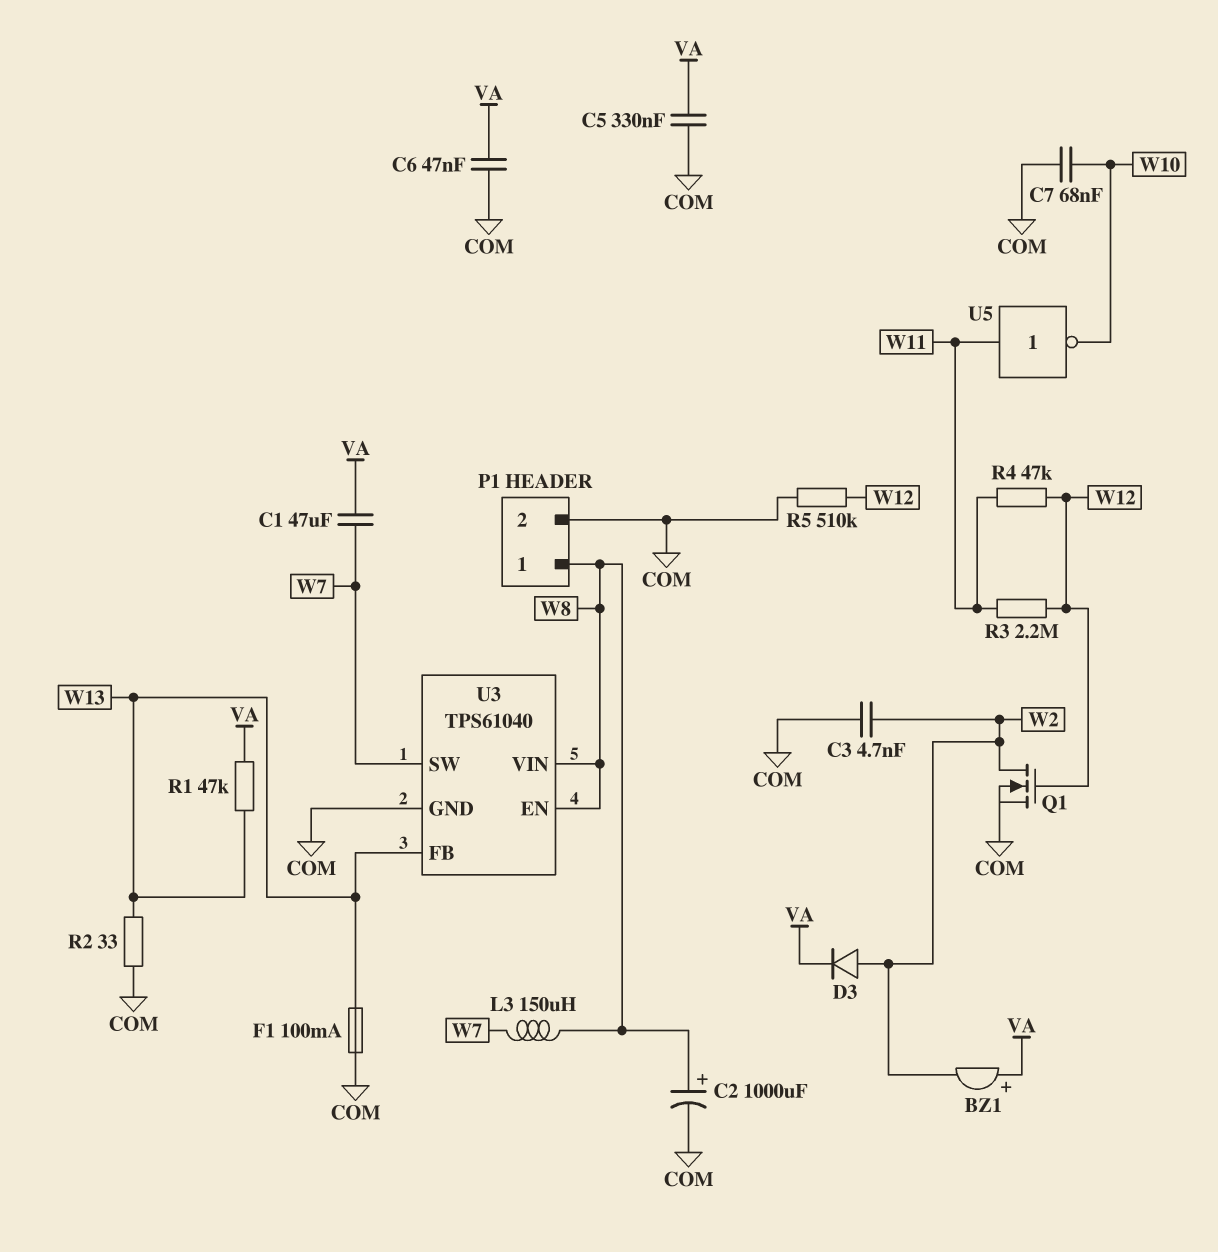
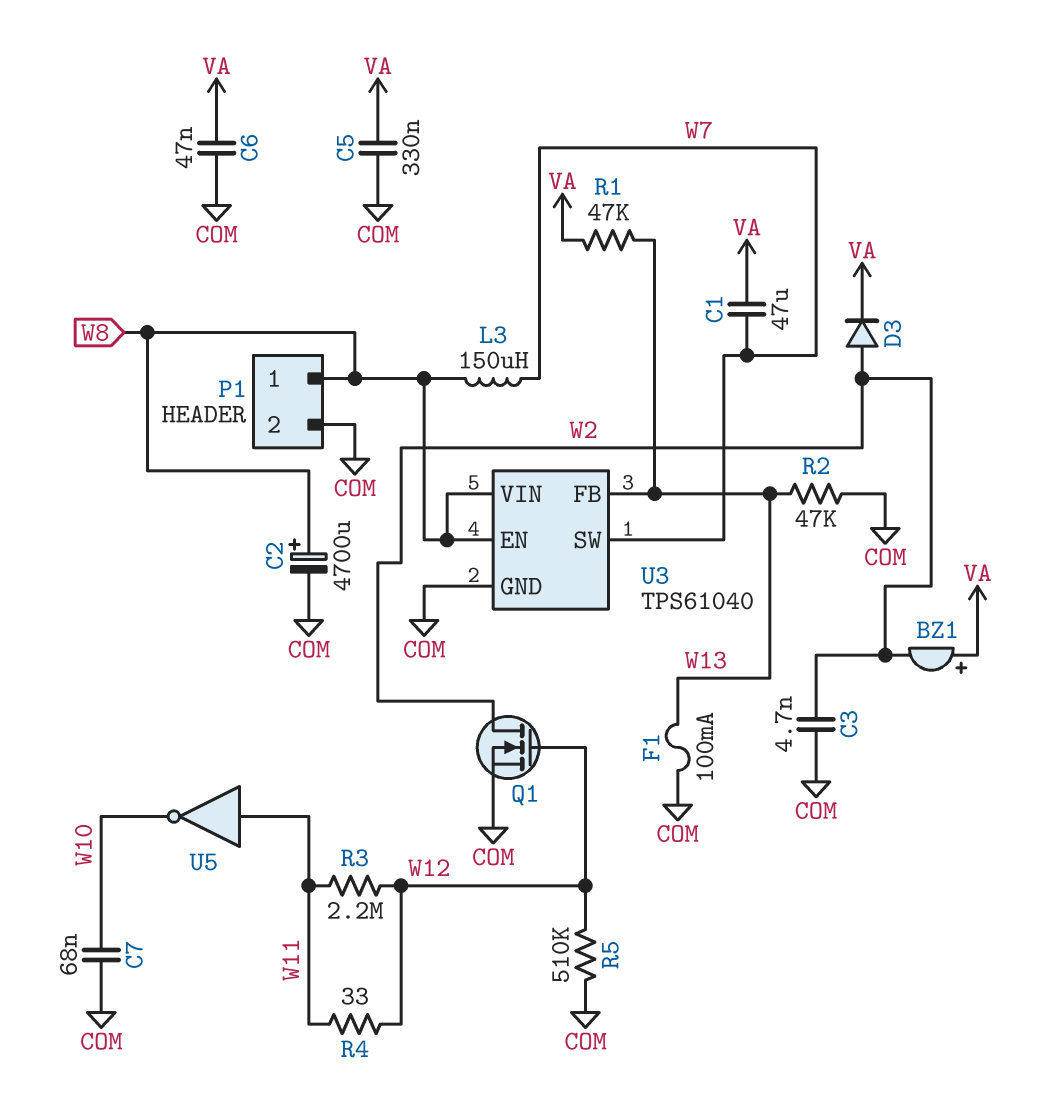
C2: 1000uF (plus W8, minus COM) -> 4700uF (plus W8, minus COM)
R2: 33 (COM, W13) -> 47k (COM, W13)
R4: 47k (W11, W12) -> 33 (W11, W12)

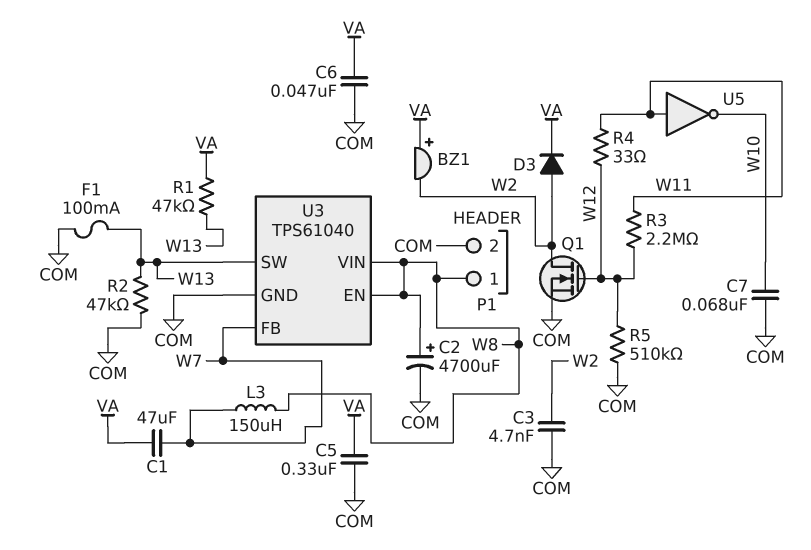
U3 pin FB: W13 -> W7
U3 pin SW: W7 -> W13

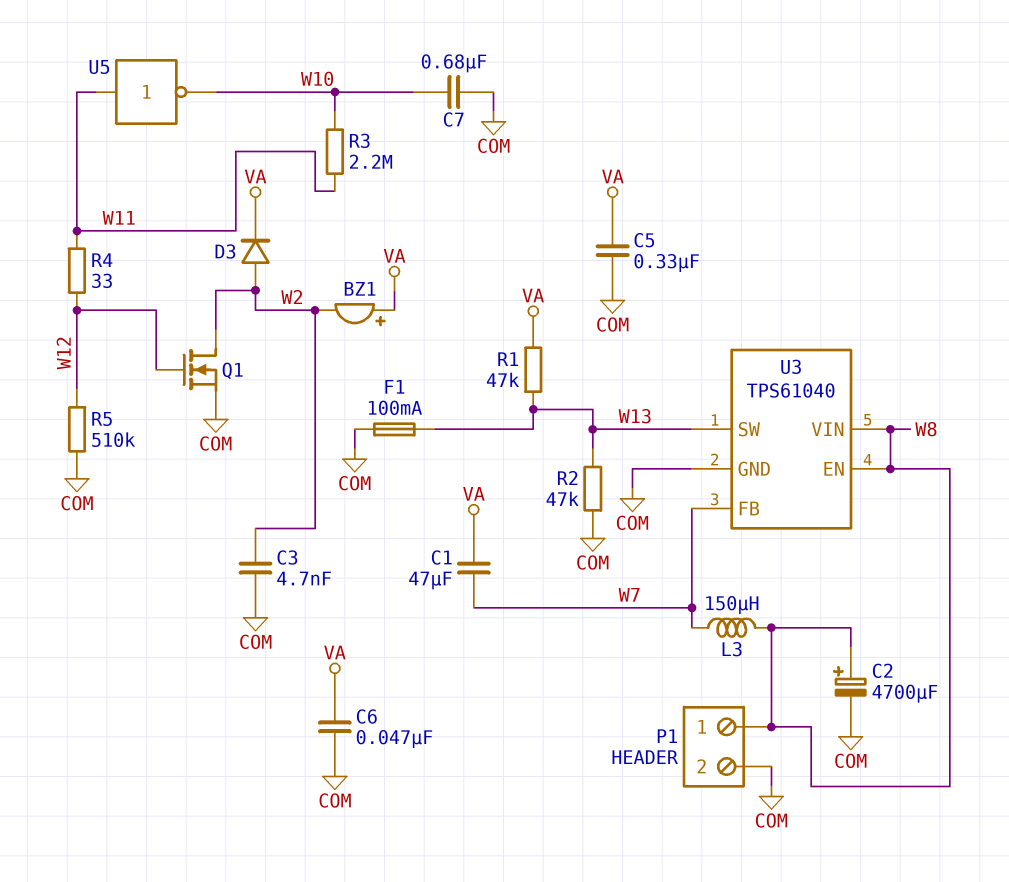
C7: 68nF (COM, W10) -> 680nF (COM, W10)
R3: 2.2M (W11, W12) -> 2.2M (W10, W11)

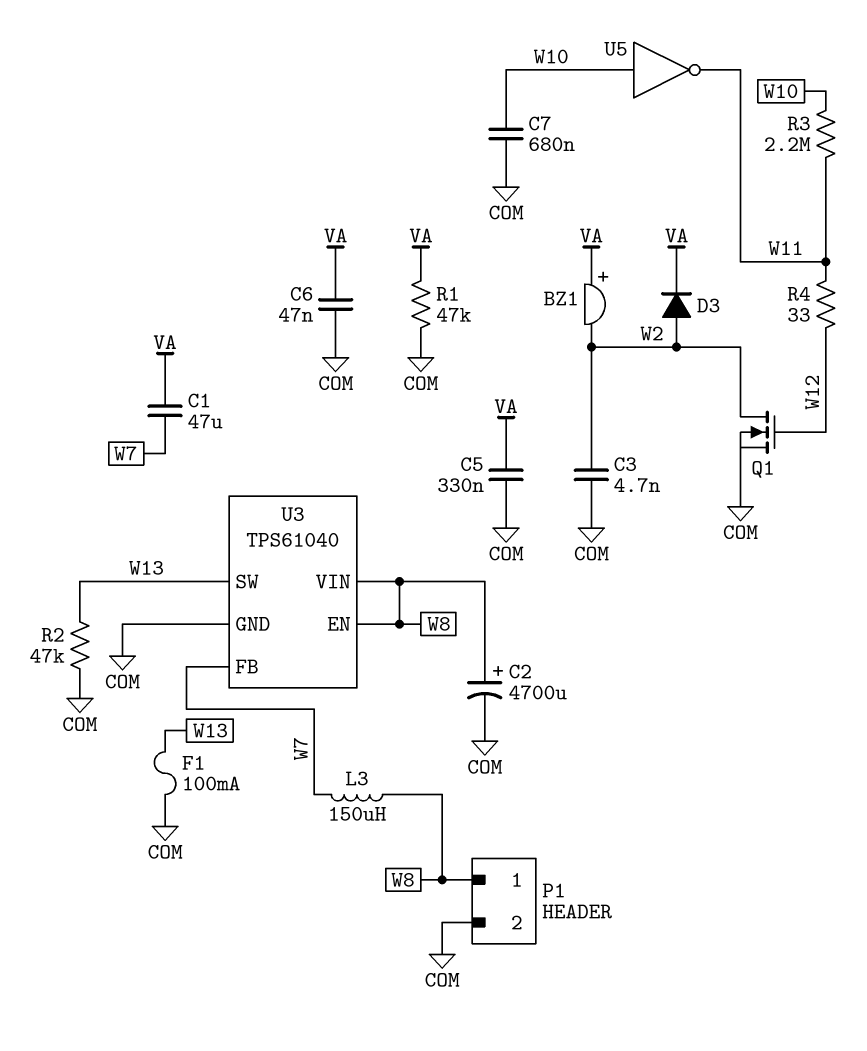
R1: 47k (VA, W13) -> 47k (COM, VA)
R5: 510k (COM, W12) -> none
U5: NOT (in W11, out W10) -> NOT (in W10, out W11)

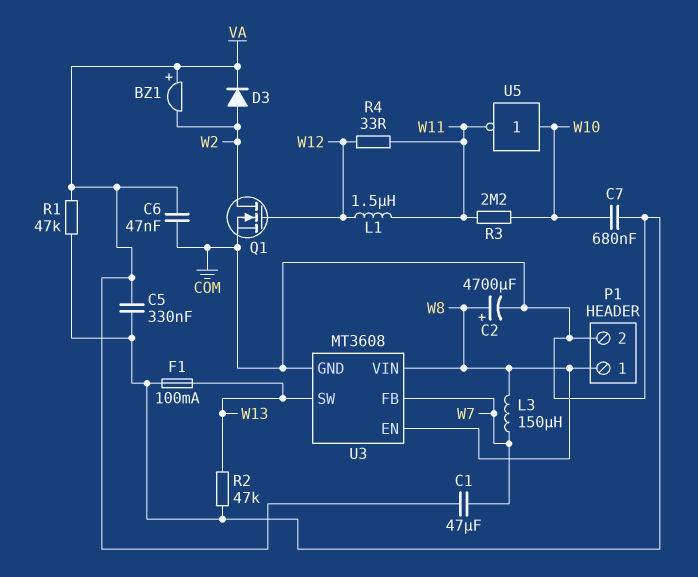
C3: 4.7nF (COM, W2) -> none
L1: none -> 1.5uH (W11, W12)
U3: TPS61040 -> MT3608

